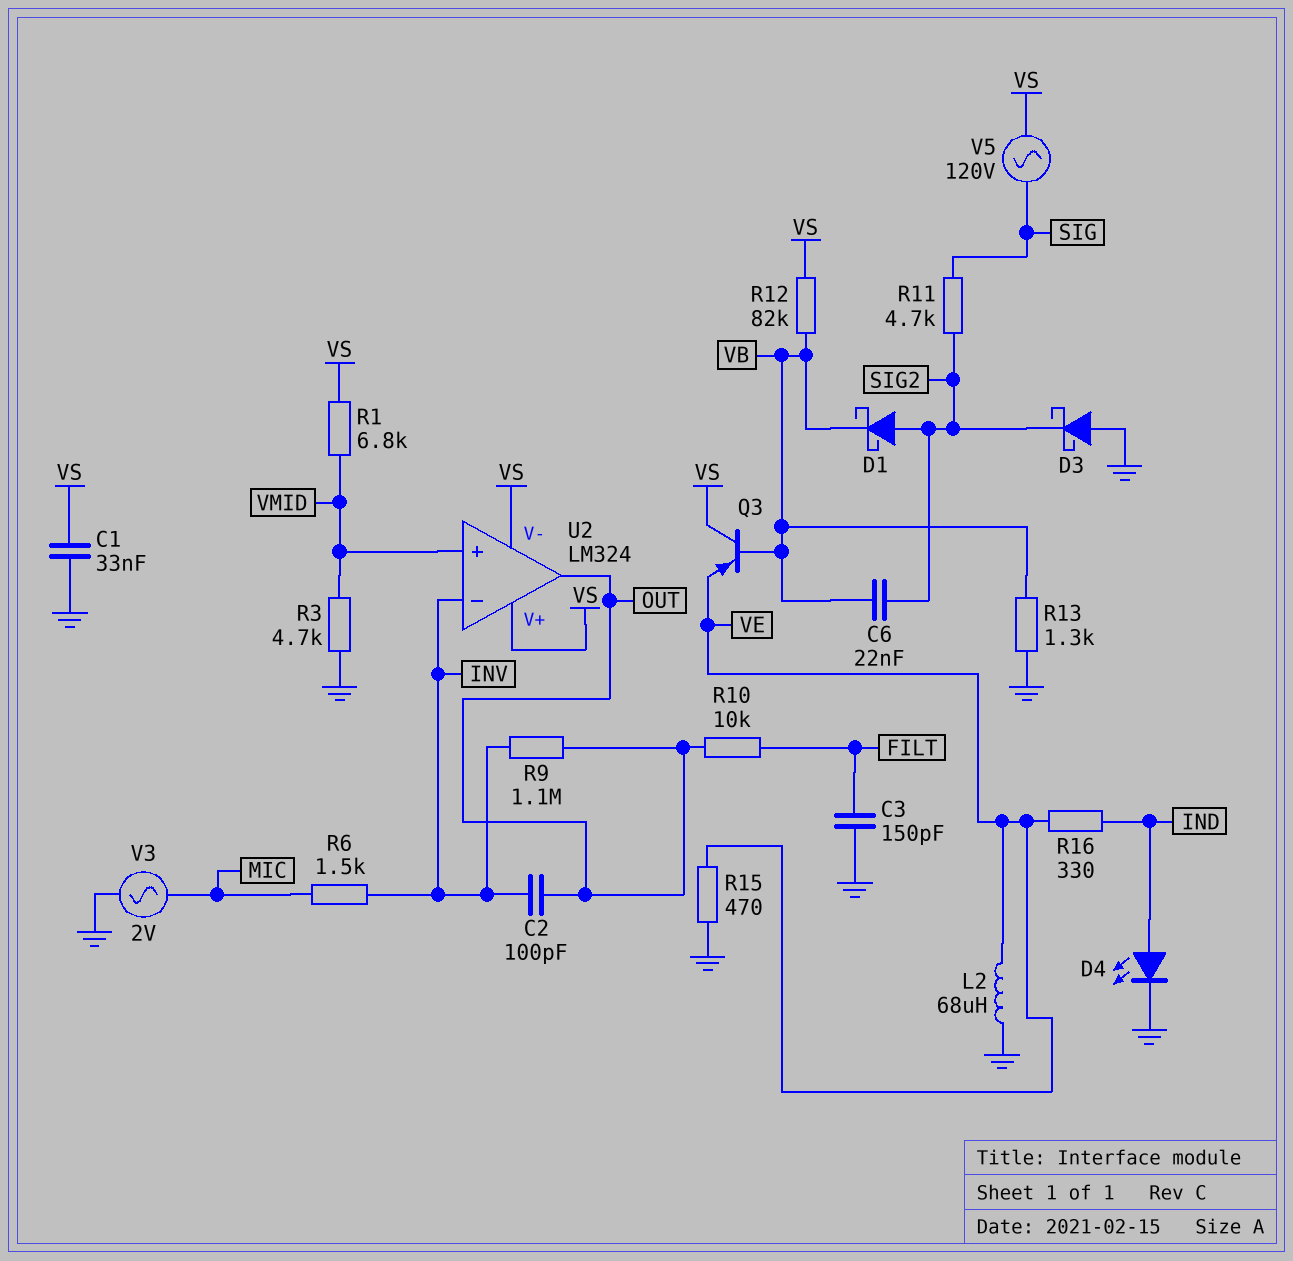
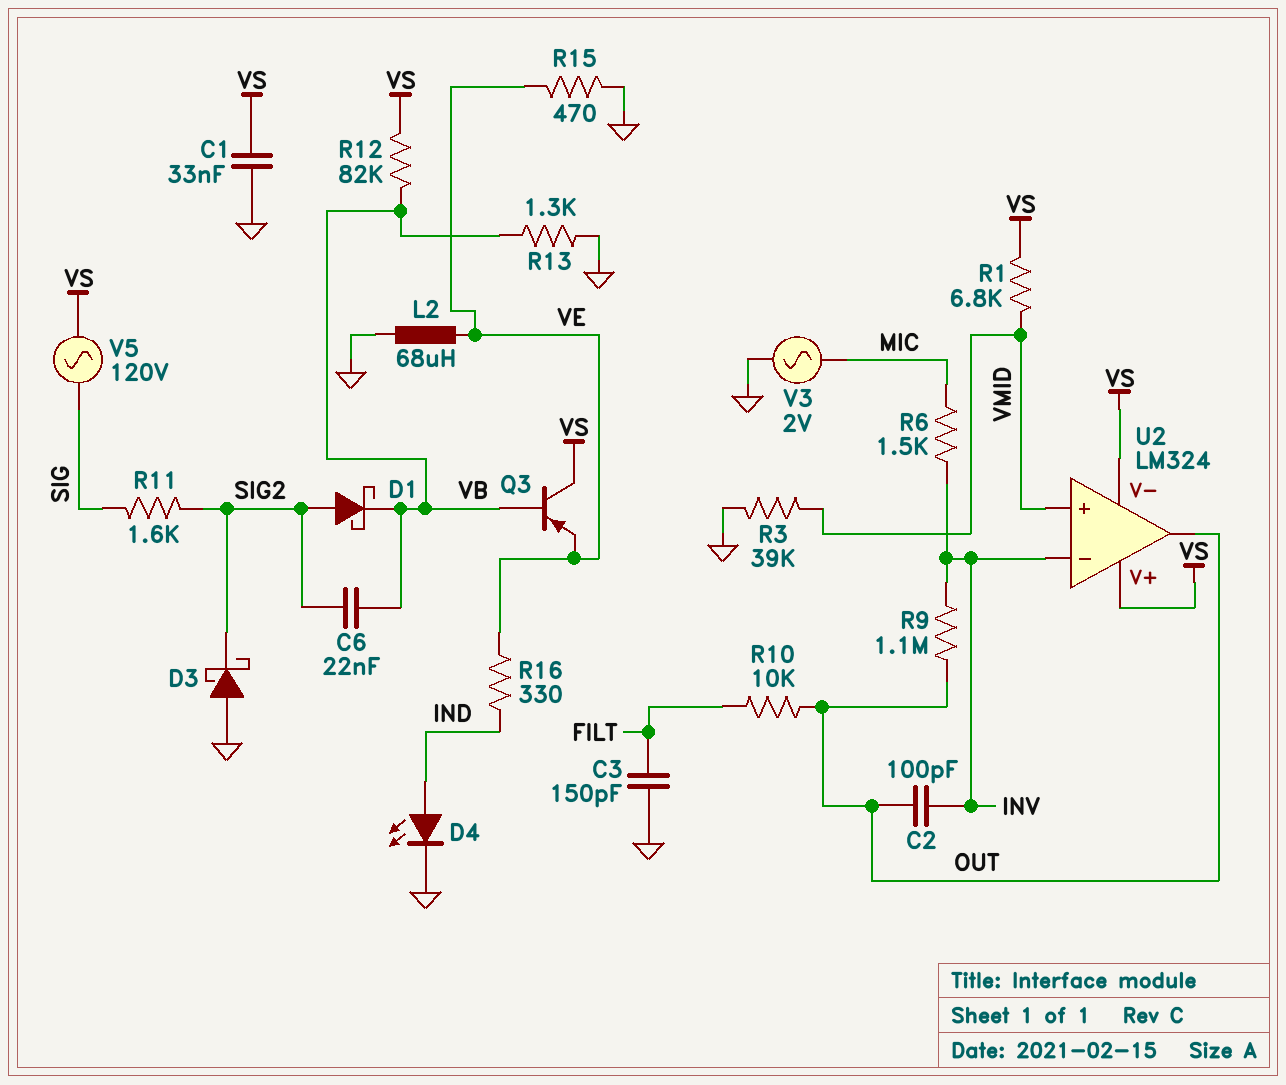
R3: 4.7k (GND, VMID) -> 39k (GND, VMID)
R11: 4.7k (SIG, SIG2) -> 1.6k (SIG, SIG2)

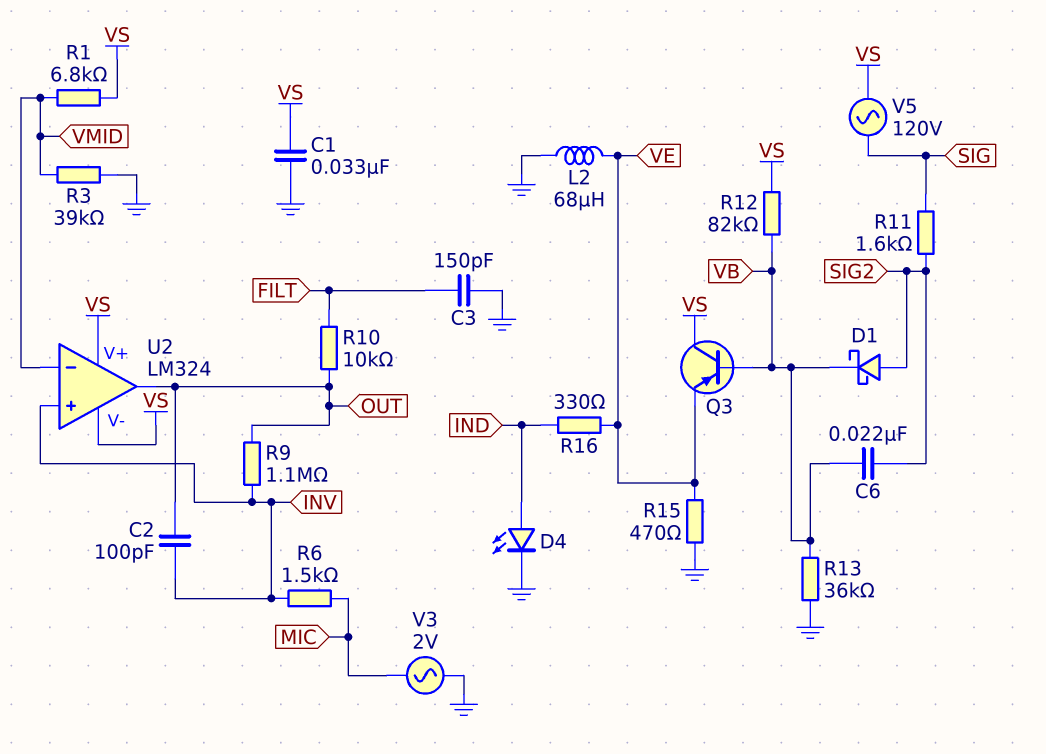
D3: schottky (A GND, K SIG2) -> none
R13: 1.3k (GND, VB) -> 36k (GND, VB)
U2 pin in+: VMID -> INV
U2 pin in-: INV -> VMID

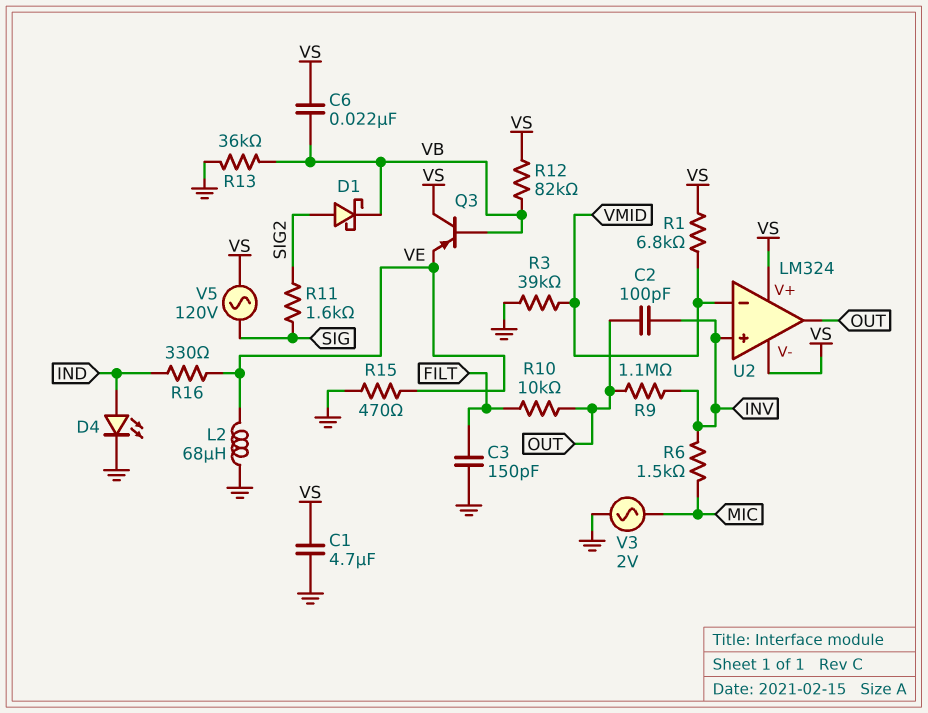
C1: 33nF (GND, VS) -> 4.7uF (GND, VS)
C6: 22nF (SIG2, VB) -> 22nF (VB, VS)

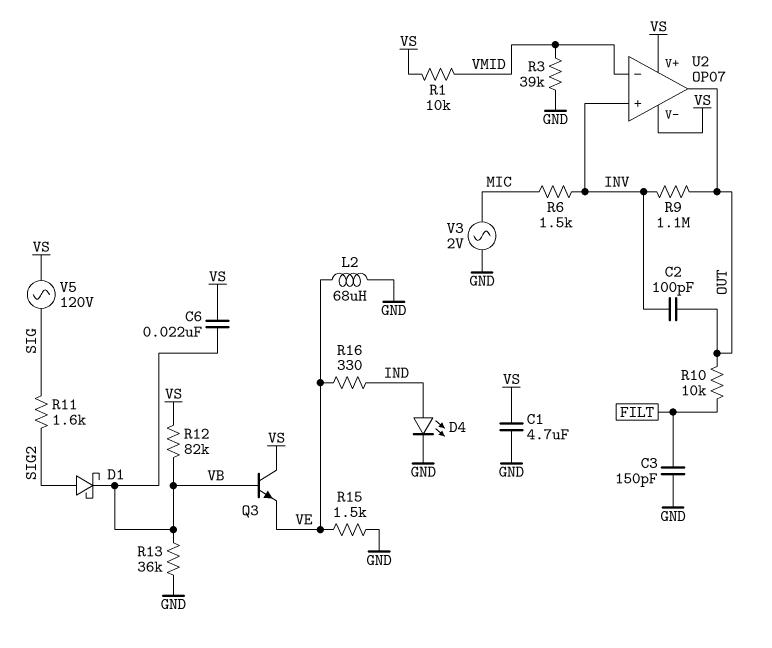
Q3: PNP (B VB, C VS, E VE) -> NPN (B VB, C VS, E VE)
R1: 6.8k (VMID, VS) -> 10k (VMID, VS)
R15: 470 (GND, VE) -> 1.5k (GND, VE)
U2: LM324 -> OP07

